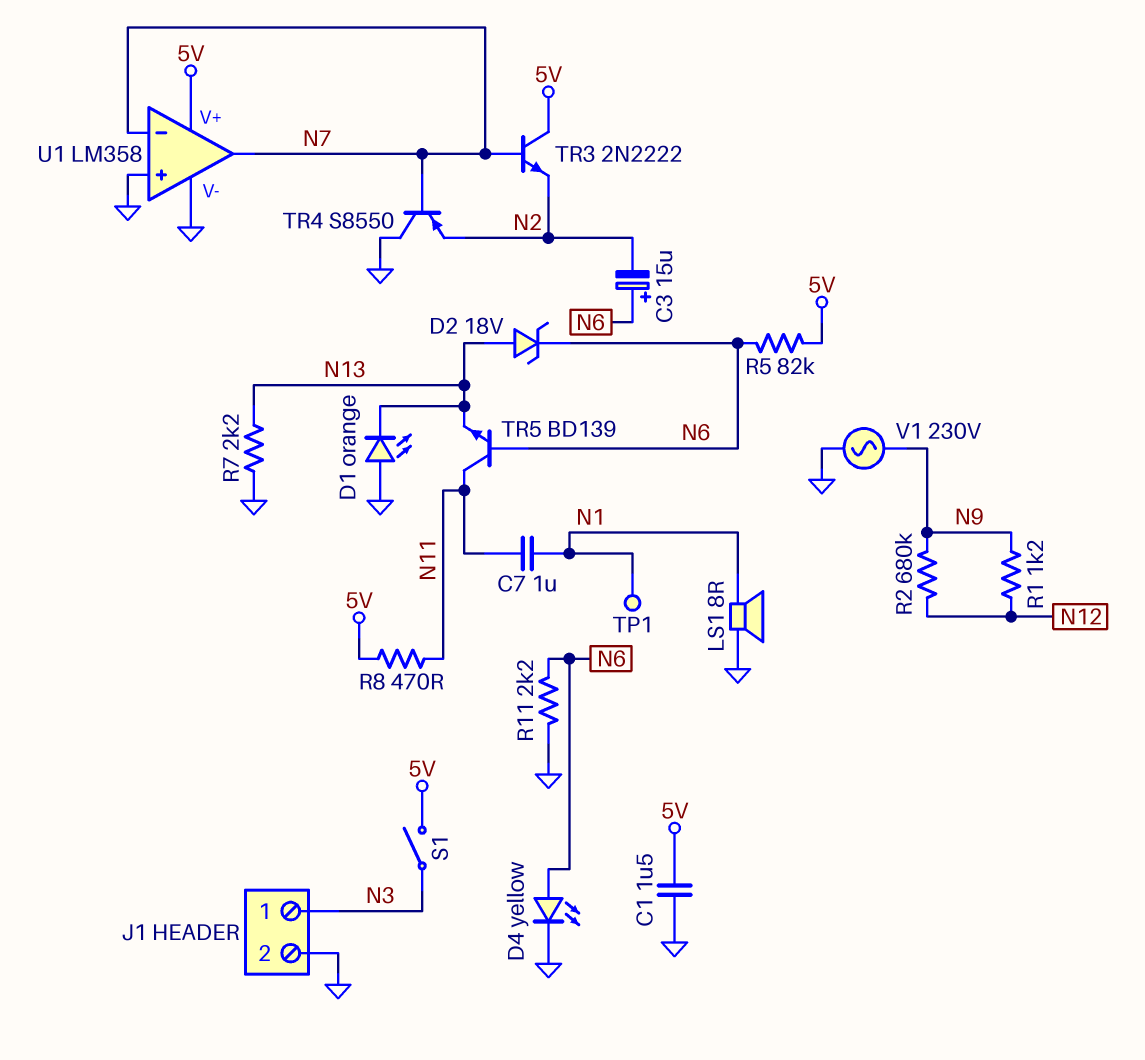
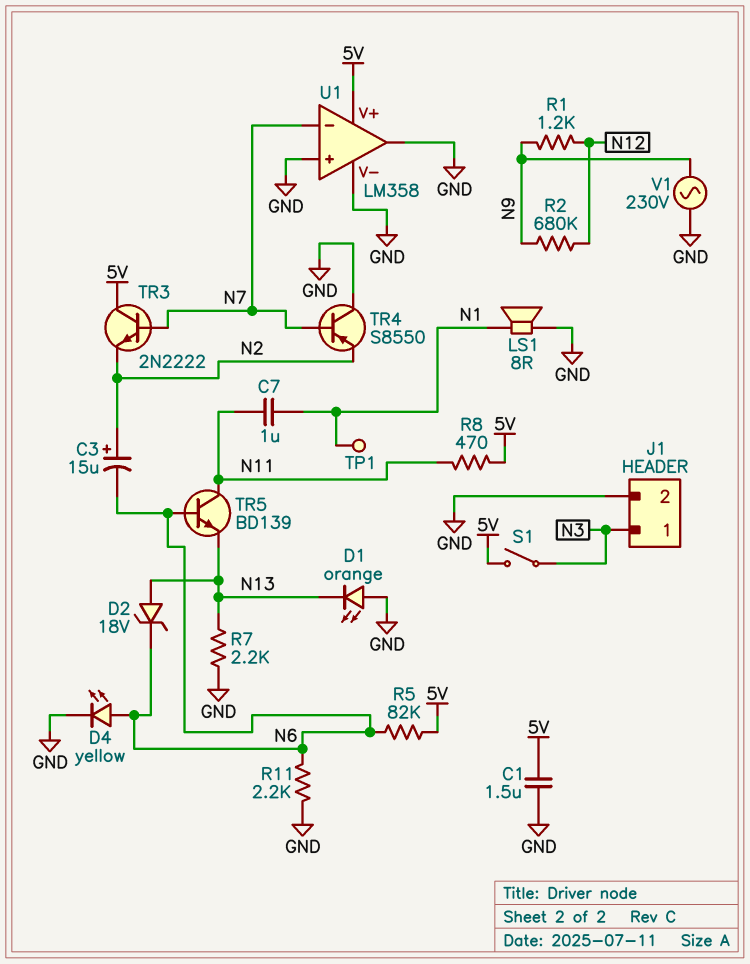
C3: 15uF (plus N6, minus N2) -> 15uF (plus N2, minus N6)
U1 pin out: N7 -> GND

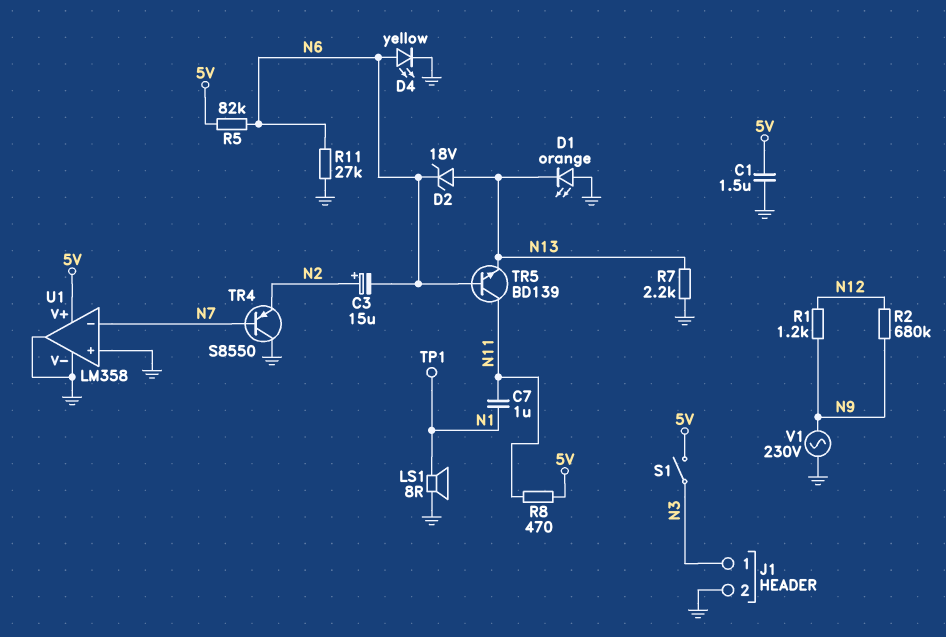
R11: 2.2k (GND, N6) -> 27k (GND, N6)
TR3: NPN 2N2222 (B N7, C 5V, E N2) -> none

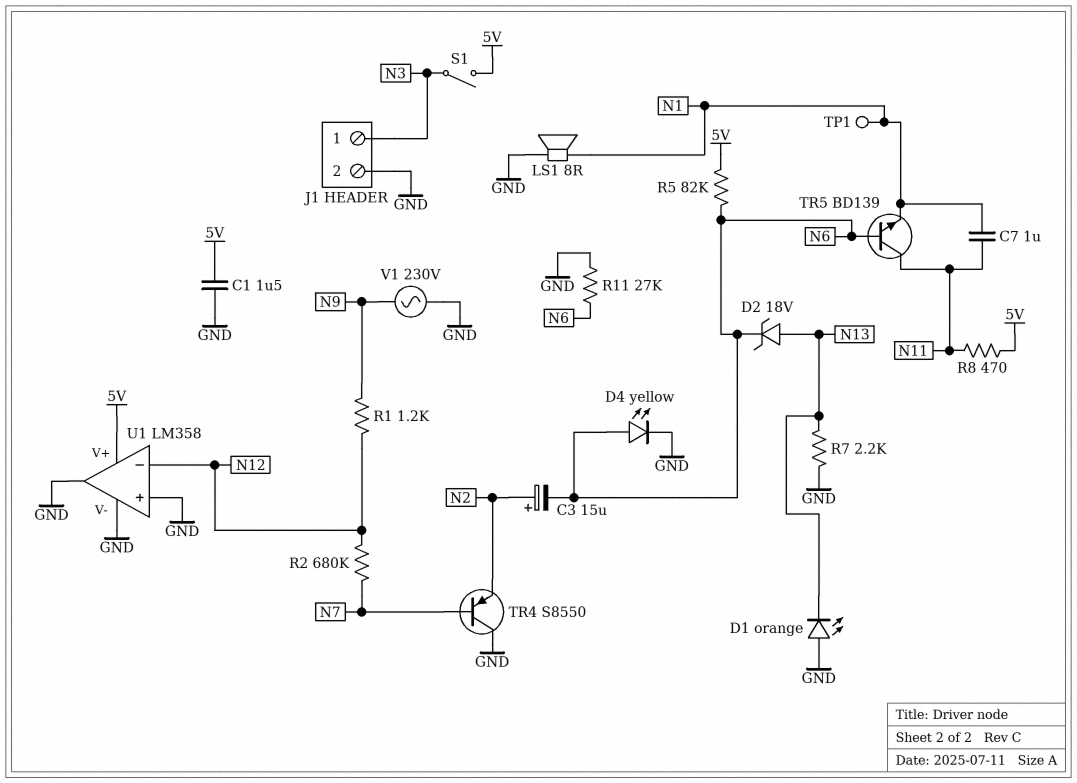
R2: 680k (N9, N12) -> 680k (N7, N12)
TR5: NPN BD139 (B N6, C N11, E N13) -> NPN BD139 (B N6, C N11, E N1)
U1 pin in-: N7 -> N12

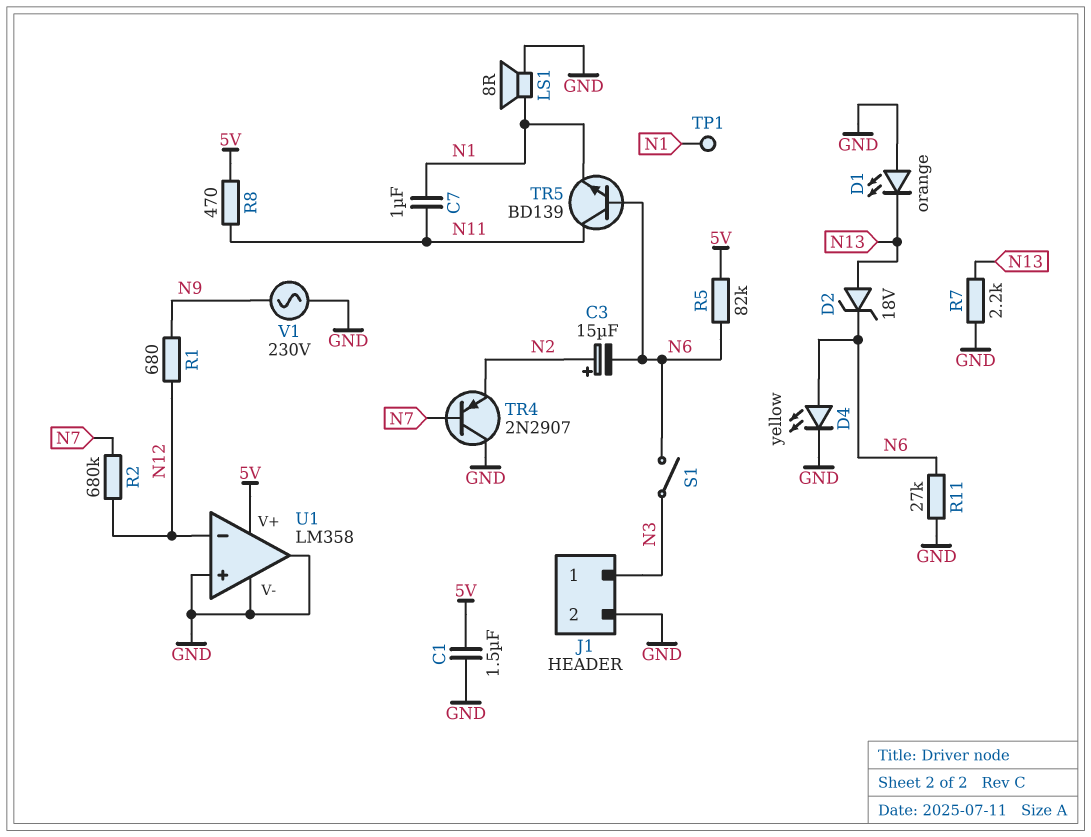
R1: 1.2k (N9, N12) -> 680 (N9, N12)
S1: switch (5V, N3) -> switch (N3, N6)
TR4: PNP S8550 (B N7, C GND, E N2) -> PNP 2N2907 (B N7, C GND, E N2)

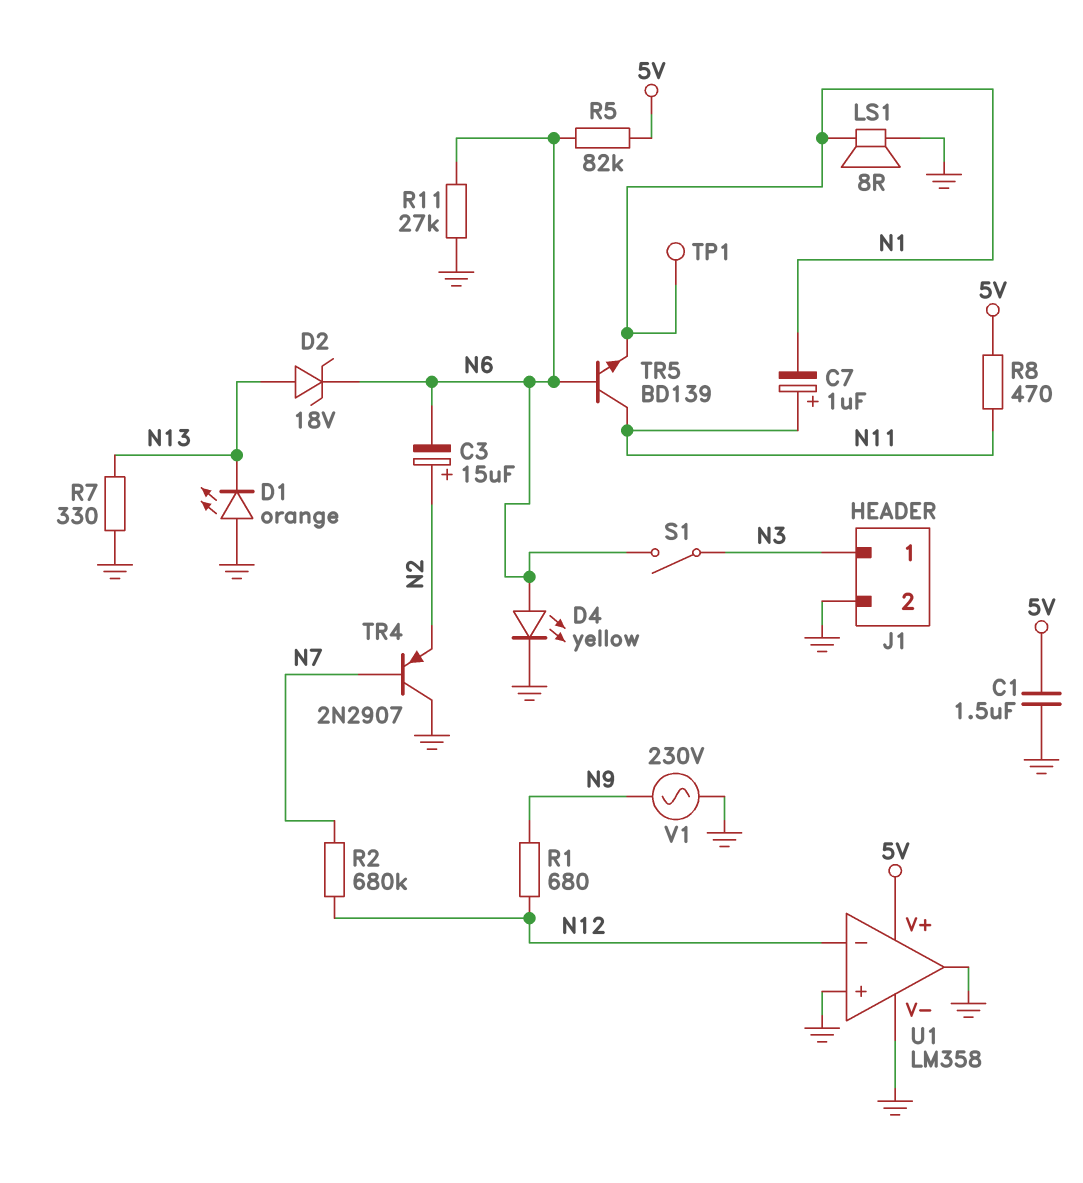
C7: 1uF (N1, N11) -> 1uF (plus N11, minus N1)
R7: 2.2k (GND, N13) -> 330 (GND, N13)

